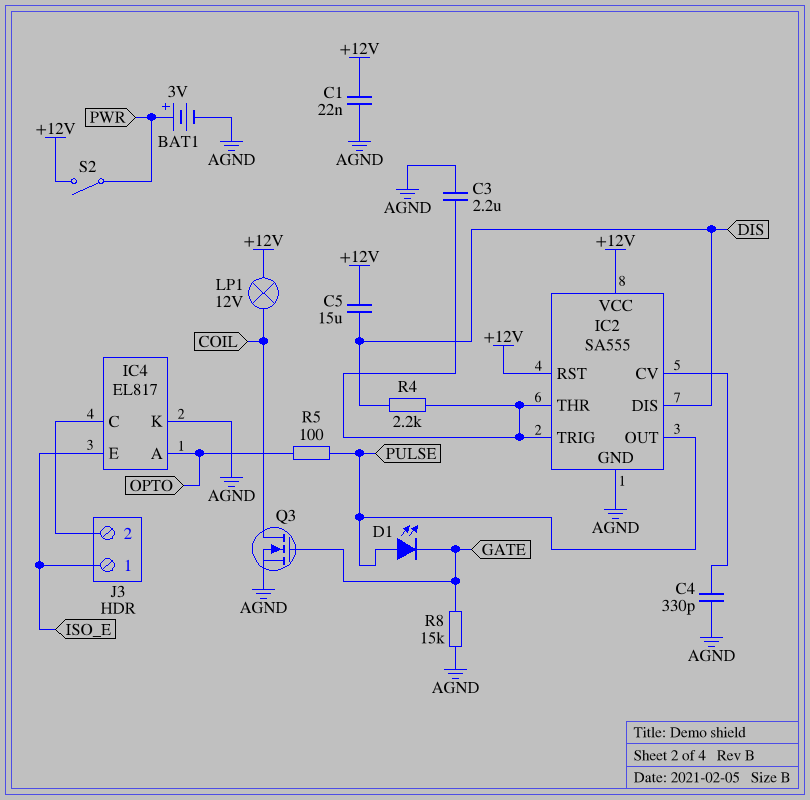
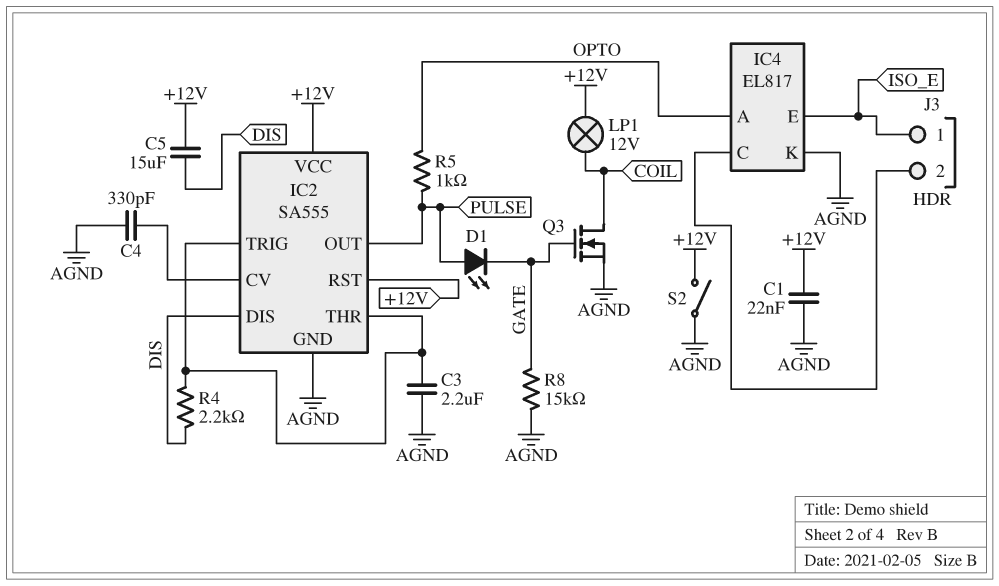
BAT1: 3V (plus PWR, minus AGND) -> none
R5: 100 (OPTO, PULSE) -> 1k (OPTO, PULSE)
S2: switch (+12V, PWR) -> switch (+12V, AGND)

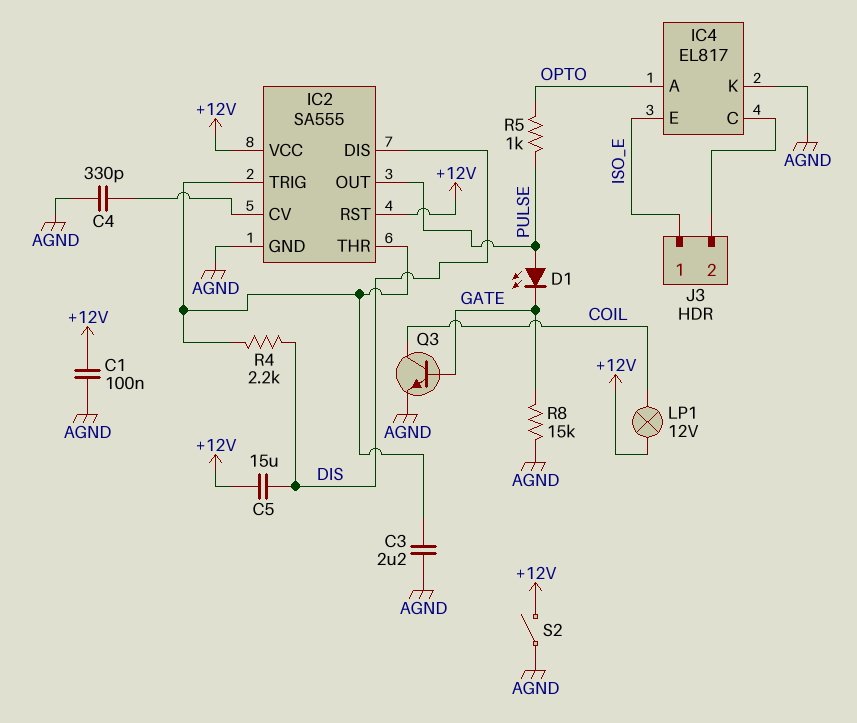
C1: 22nF (+12V, AGND) -> 100nF (+12V, AGND)
Q3: NMOS (G GATE, D COIL, S AGND) -> NPN (B GATE, C COIL, E AGND)

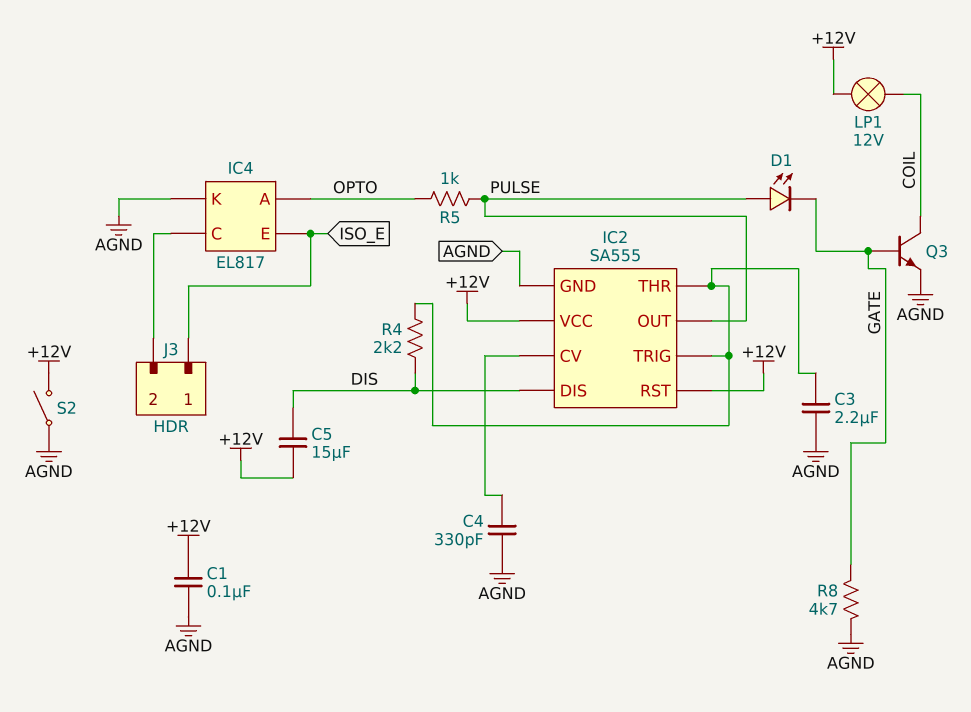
R8: 15k (AGND, GATE) -> 4.7k (AGND, GATE)

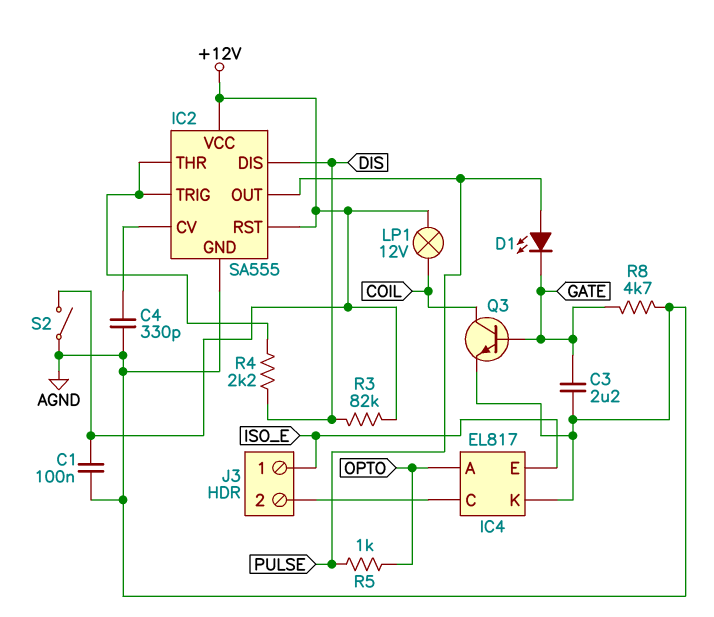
C3: 2.2uF (AGND, IC2/THR) -> 2.2uF (AGND, GATE)
C5: 15uF (+12V, DIS) -> none
R3: none -> 82k (+12V, DIS)

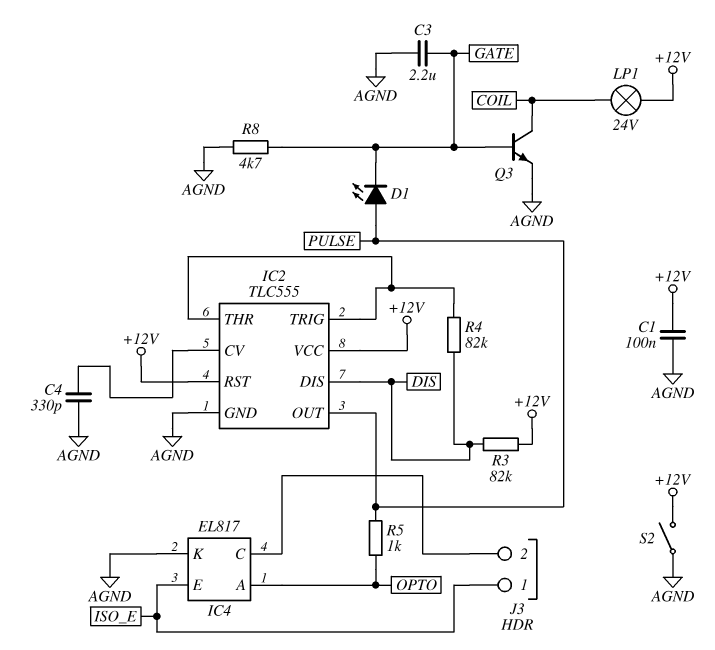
IC2: SA555 -> TLC555
LP1: lamp 12V (+12V, COIL) -> lamp 24V (+12V, COIL)
R4: 2.2k (DIS, IC2/THR) -> 82k (DIS, IC2/THR)

